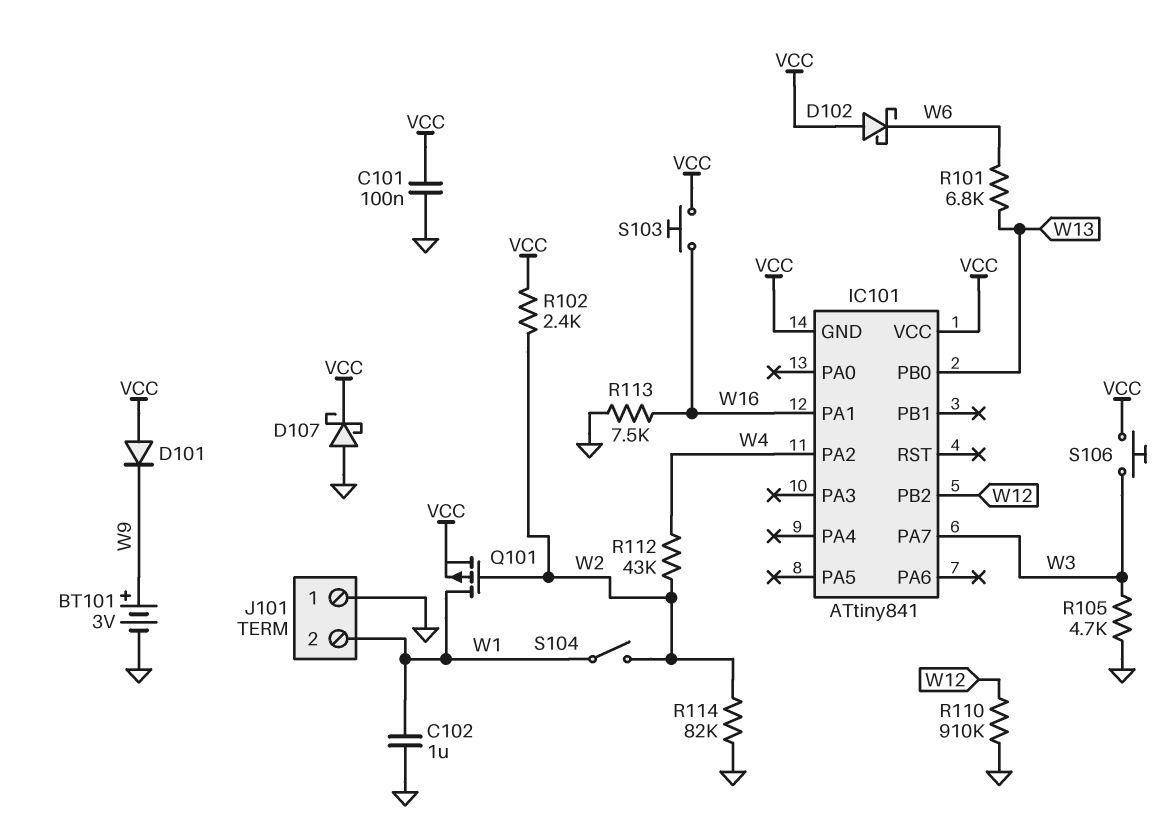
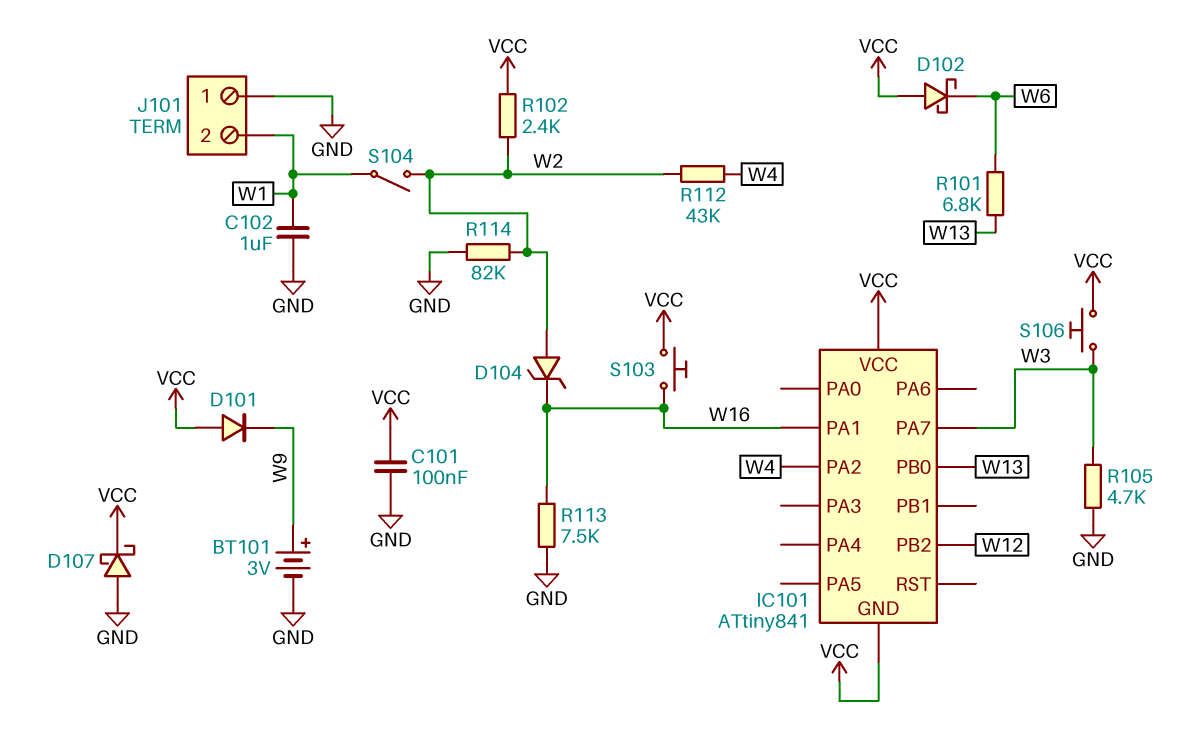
D104: none -> zener (A W2, K W16)
Q101: PMOS (G W2, D W1, S VCC) -> none
R110: 910k (GND, W12) -> none

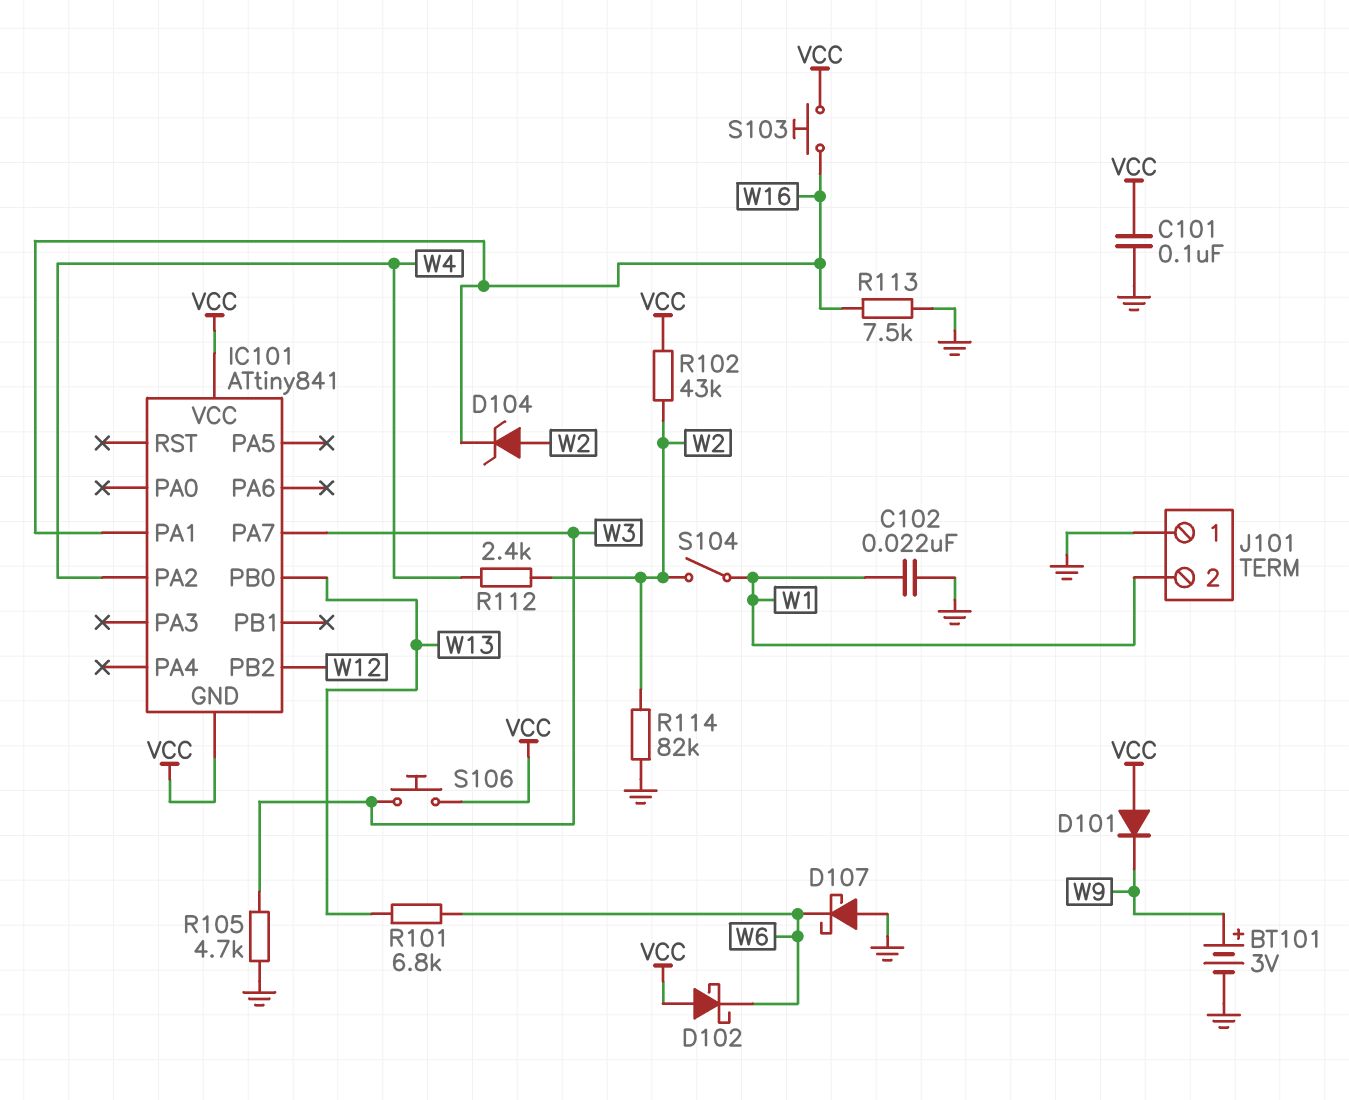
C102: 1uF (GND, W1) -> 22nF (GND, W1)
D107: schottky (A GND, K VCC) -> schottky (A GND, K W6)
R102: 2.4k (VCC, W2) -> 43k (VCC, W2)
R112: 43k (W2, W4) -> 2.4k (W2, W4)

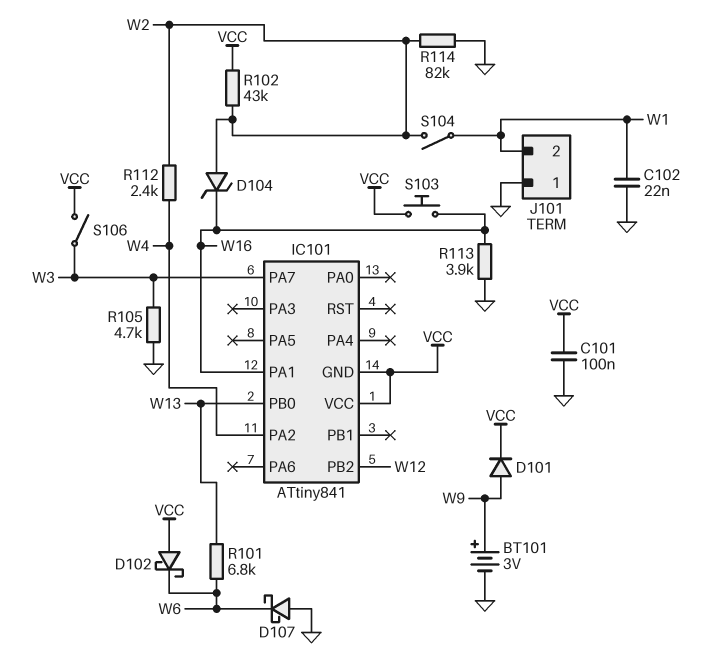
D101: diode (A VCC, K W9) -> diode (A W9, K VCC)
R113: 7.5k (GND, W16) -> 3.9k (GND, W16)
S106: button (VCC, W3) -> switch (VCC, W3)

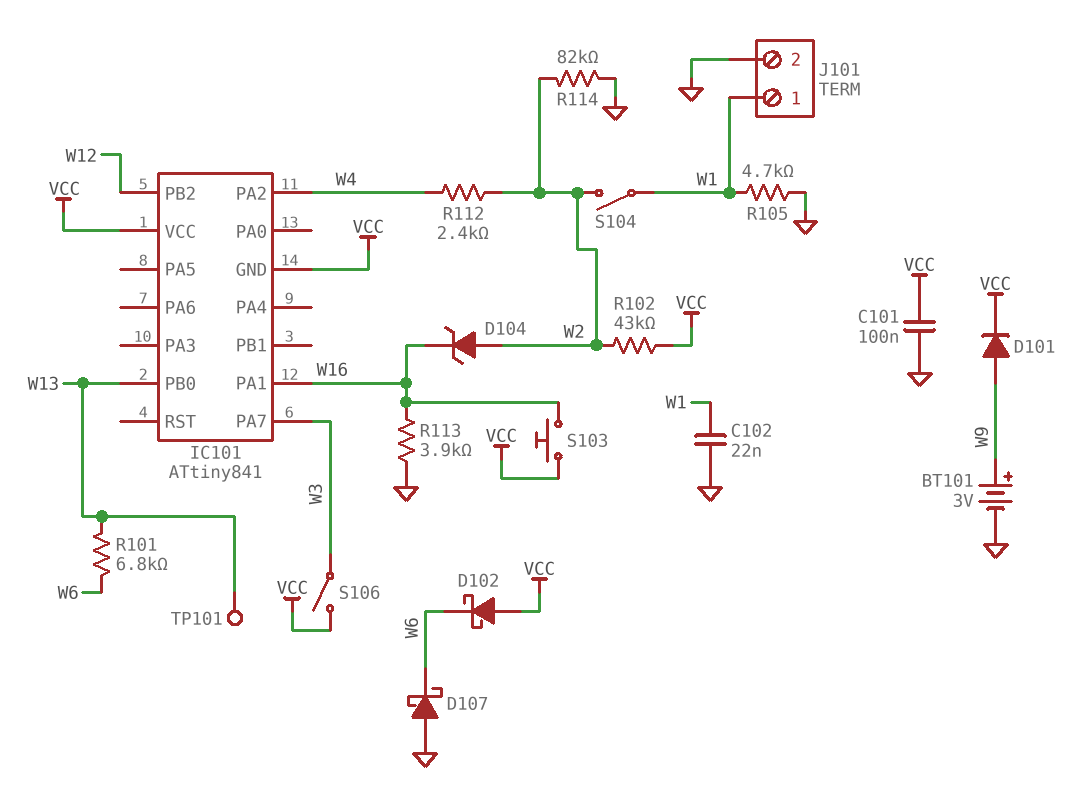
J101 pin 1: GND -> W1
J101 pin 2: W1 -> GND
R105: 4.7k (GND, W3) -> 4.7k (GND, W1)
TP101: none -> test point (W13)

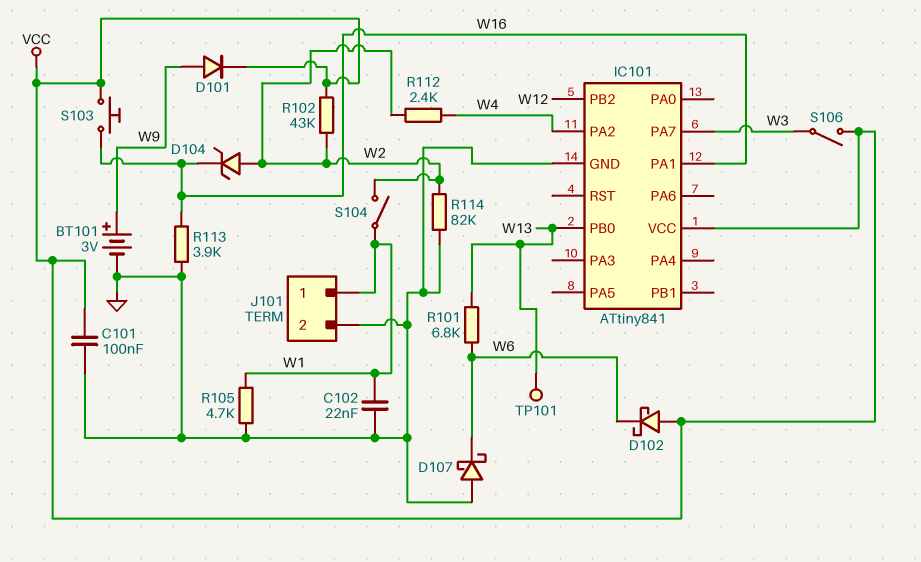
IC101 pin GND: VCC -> GND

